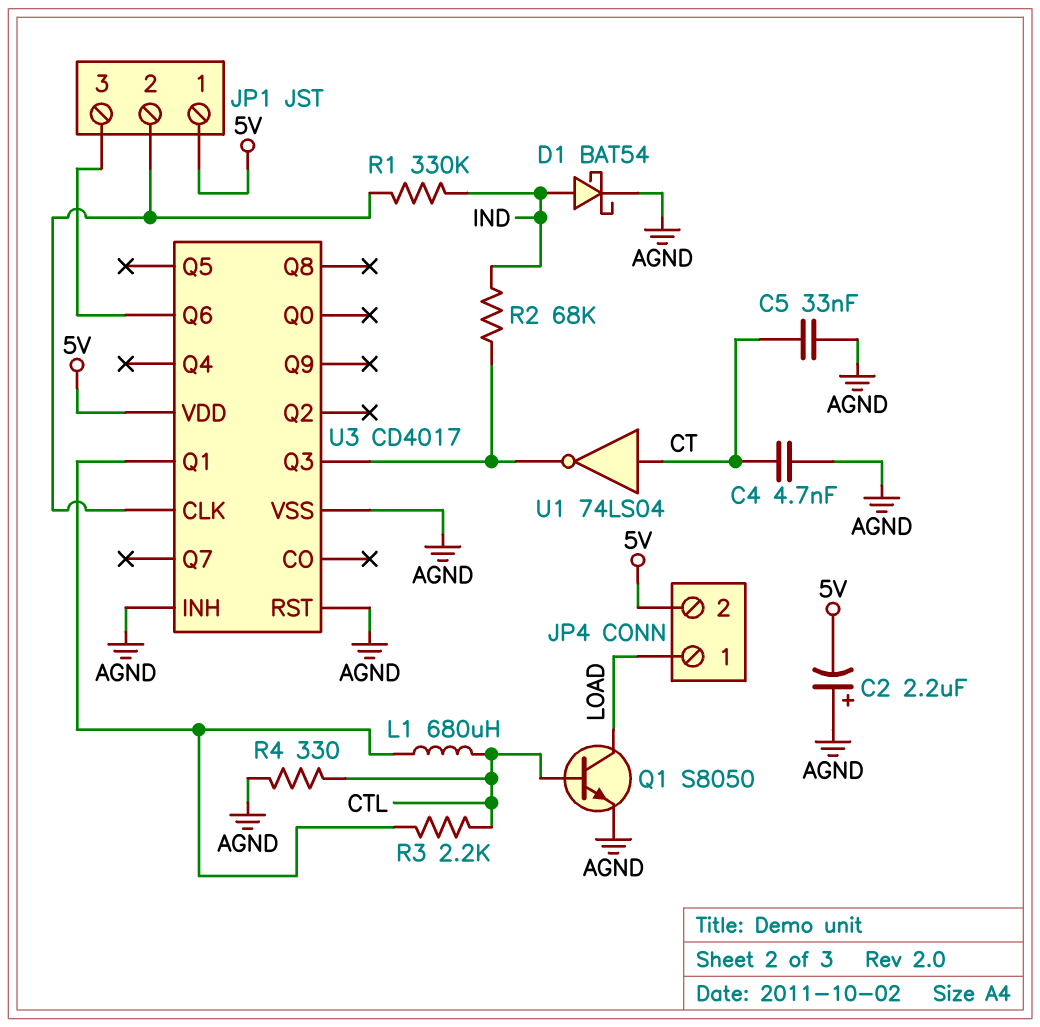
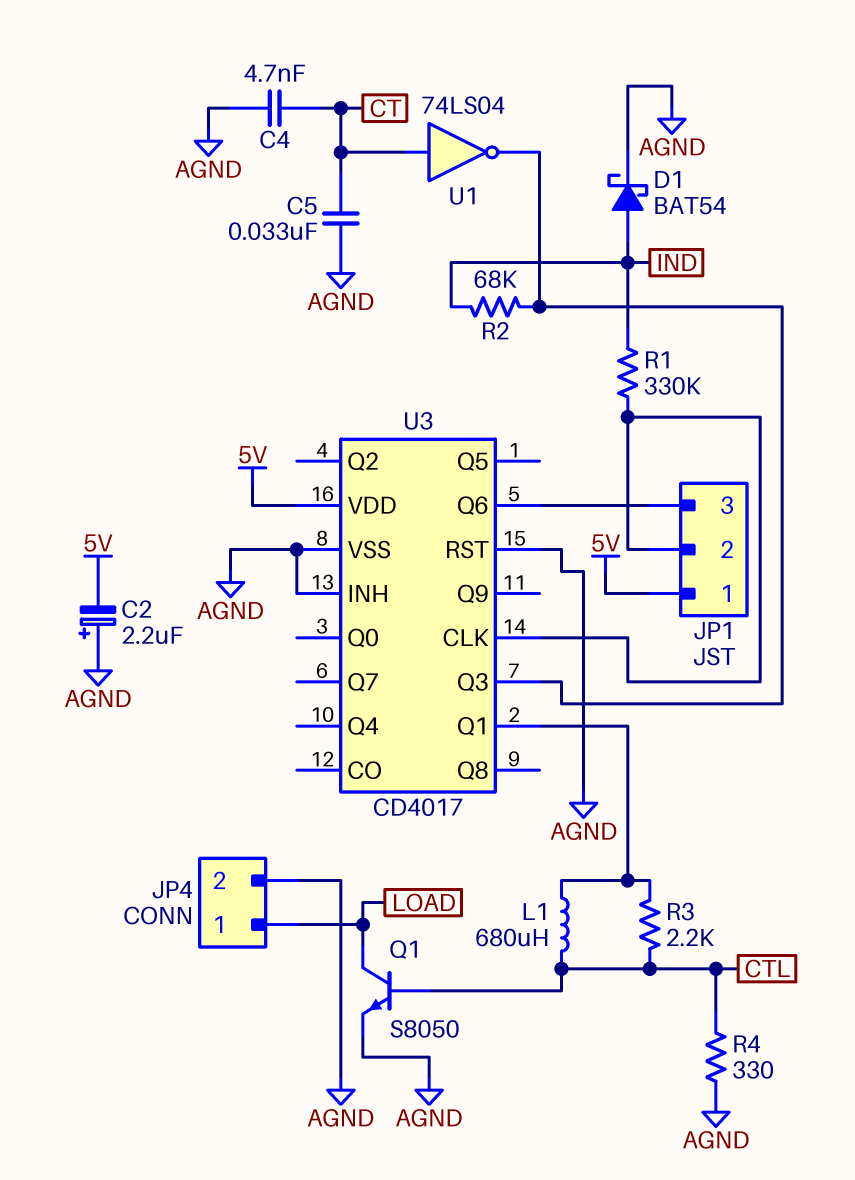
JP4 pin 2: 5V -> AGND

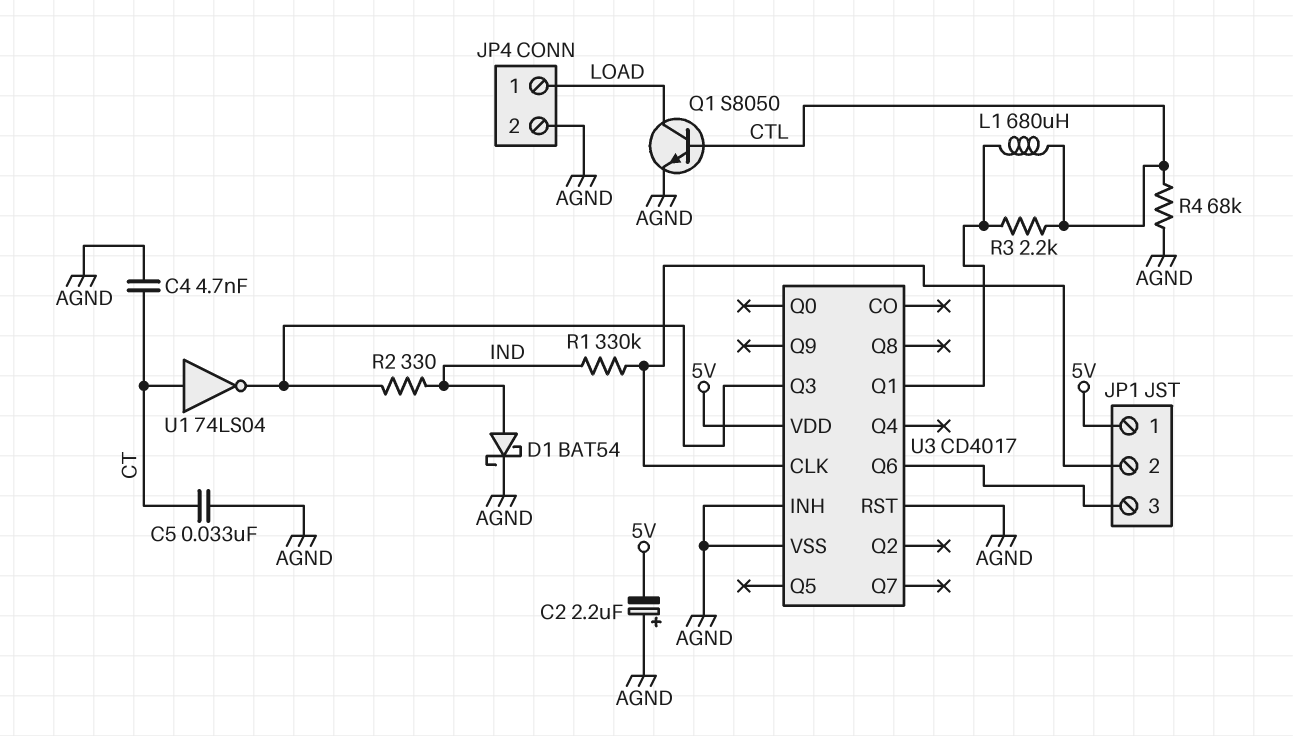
R2: 68k (IND, U3/Q3) -> 330 (IND, U3/Q3)
R4: 330 (AGND, CTL) -> 68k (AGND, CTL)

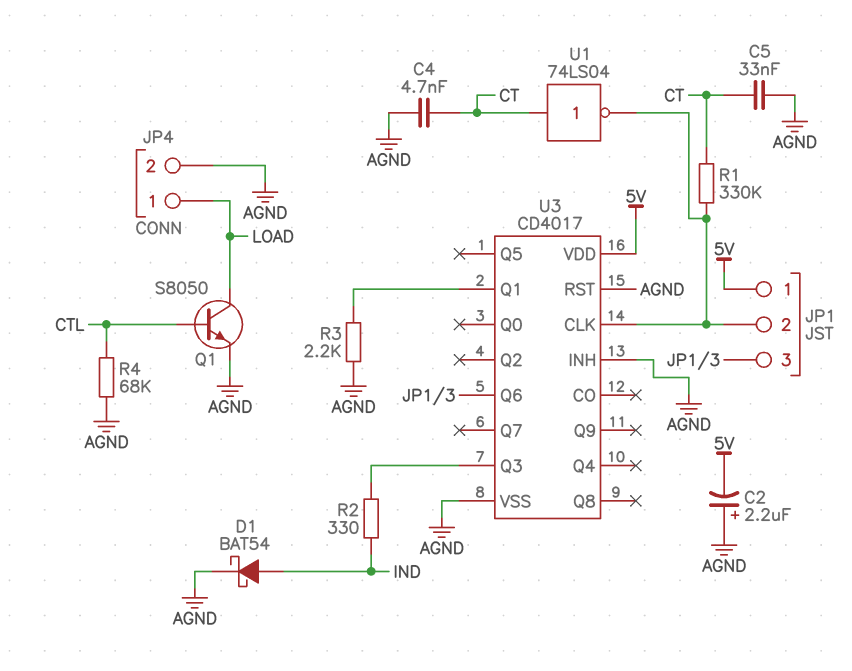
L1: 680uH (CTL, U3/Q1) -> none
R1: 330k (IND, JP1/2) -> 330k (CT, JP1/2)
R3: 2.2k (CTL, U3/Q1) -> 2.2k (AGND, U3/Q1)
U1: NOT 74LS04 (in CT, out U3/Q3) -> NOT 74LS04 (in CT, out JP1/2)

